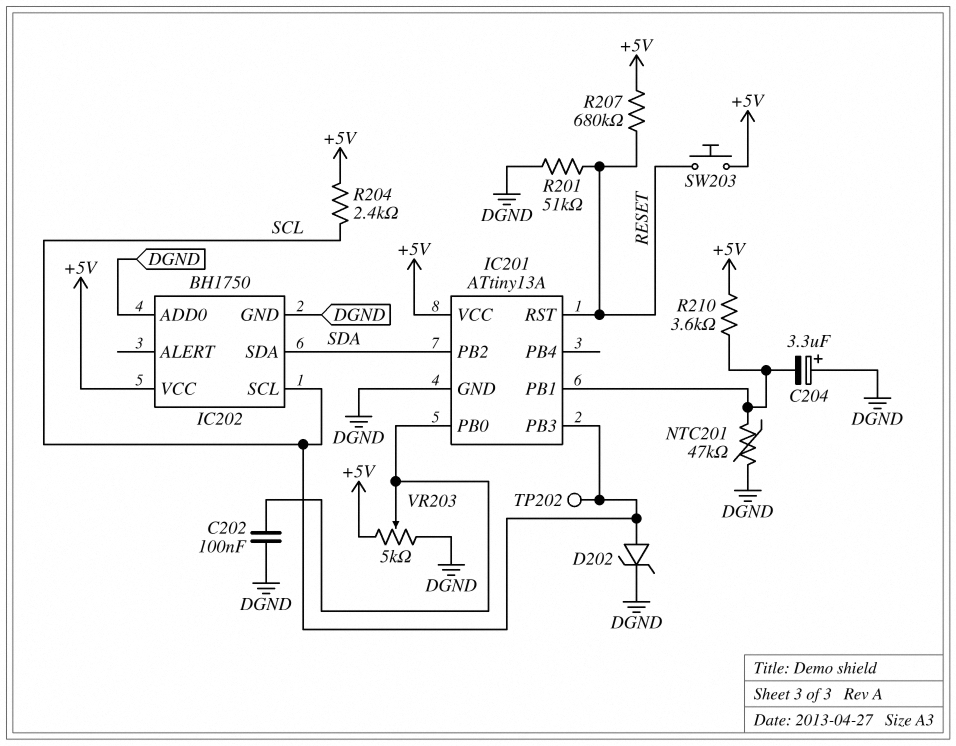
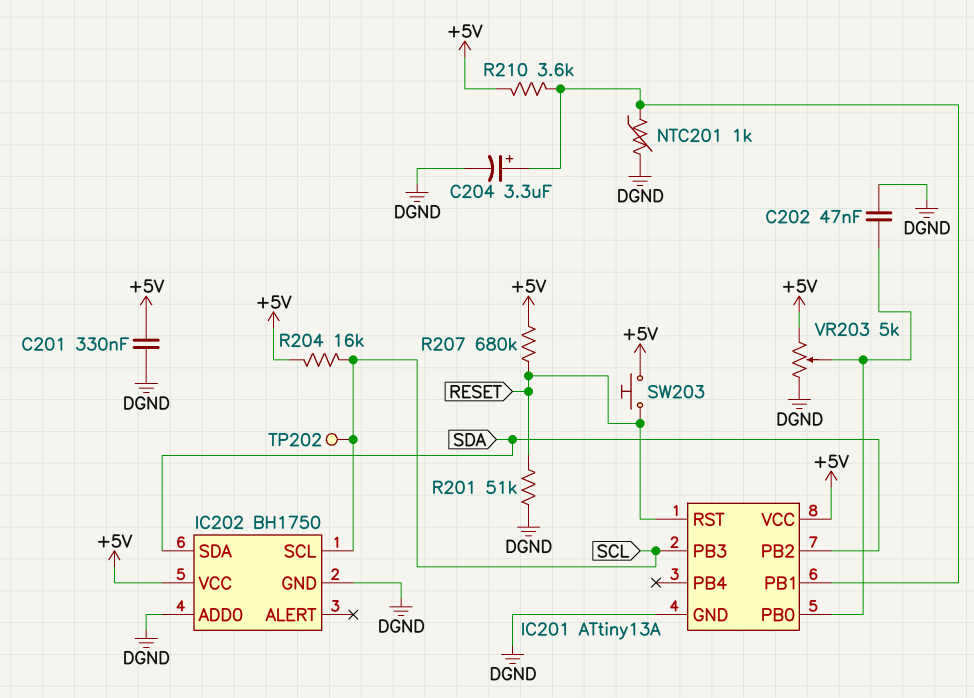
C201: none -> 330nF (+5V, DGND)
C202: 100nF (DGND, IC201/PB0) -> 47nF (DGND, IC201/PB0)
C204: 3.3uF (plus DGND, minus IC201/PB1) -> 3.3uF (plus IC201/PB1, minus DGND)
D202: zener (A SCL, K DGND) -> none
NTC201: 47k (DGND, IC201/PB1) -> 1k (DGND, IC201/PB1)
R204: 2.4k (+5V, SCL) -> 16k (+5V, SCL)

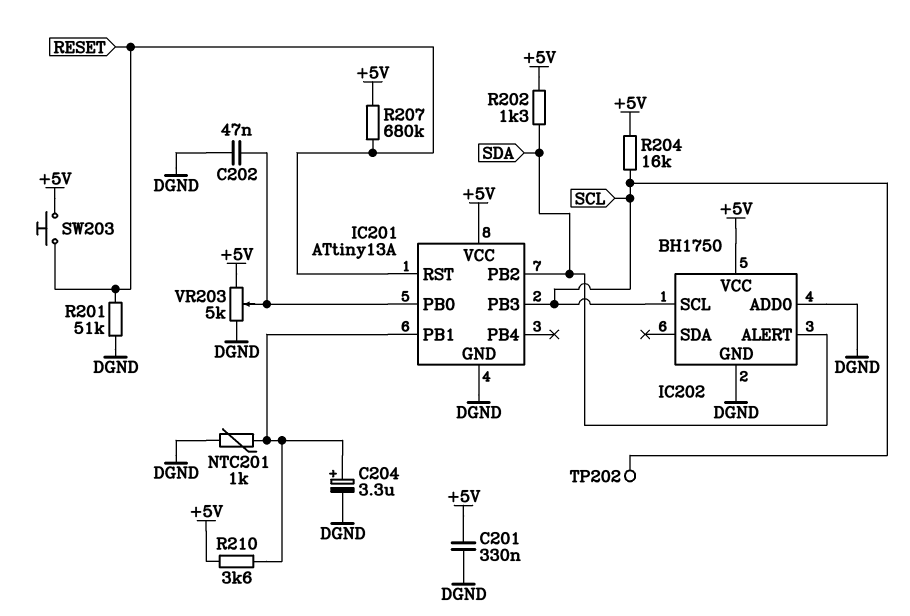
IC202 pin ALERT: none -> SDA
IC202 pin SDA: SDA -> none
R202: none -> 1.3k (+5V, SDA)

